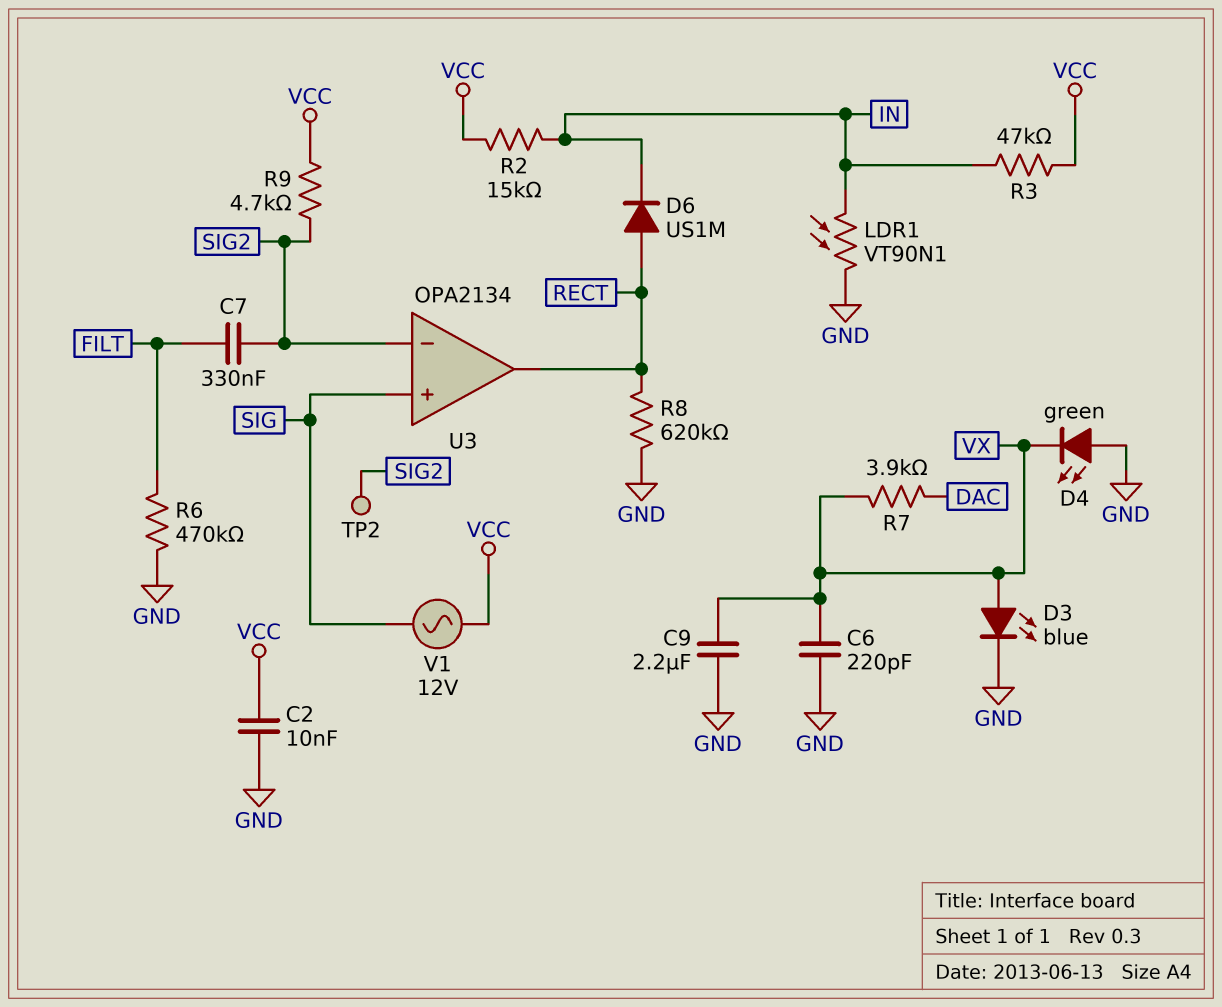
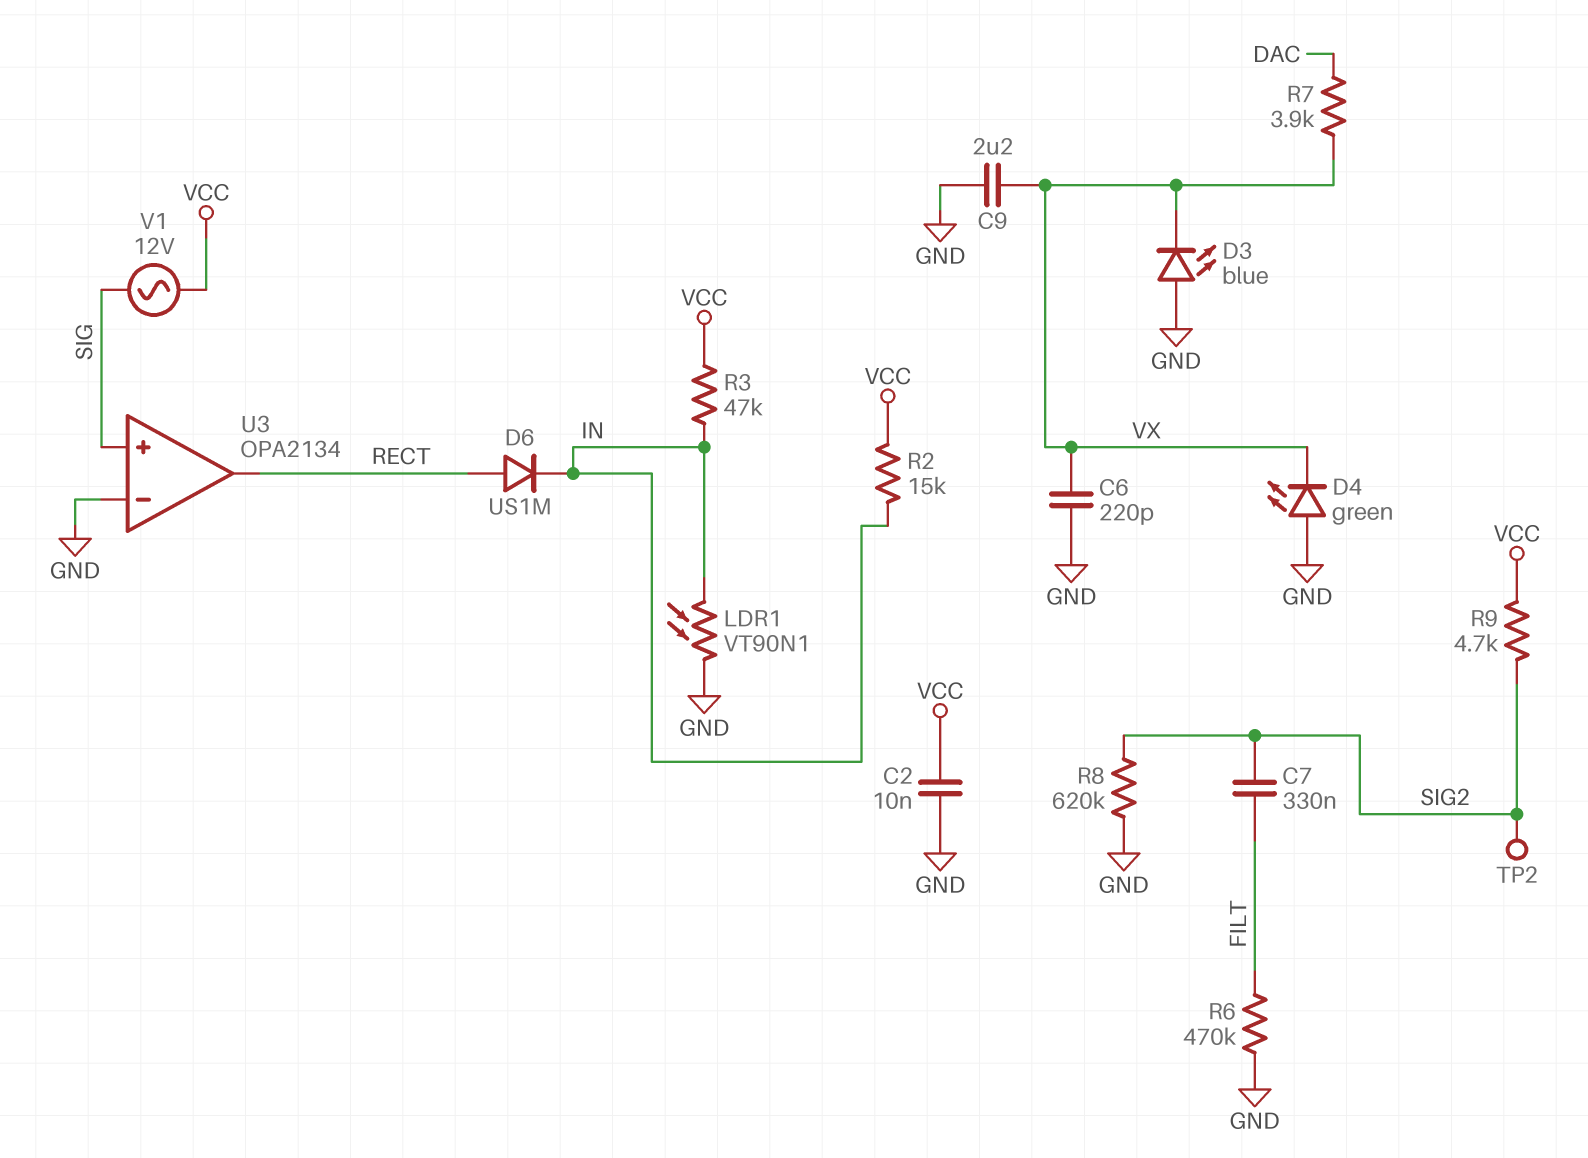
D3: LED blue (A VX, K GND) -> LED blue (A GND, K VX)
R8: 620k (GND, RECT) -> 620k (GND, SIG2)
U3 pin in-: SIG2 -> GND

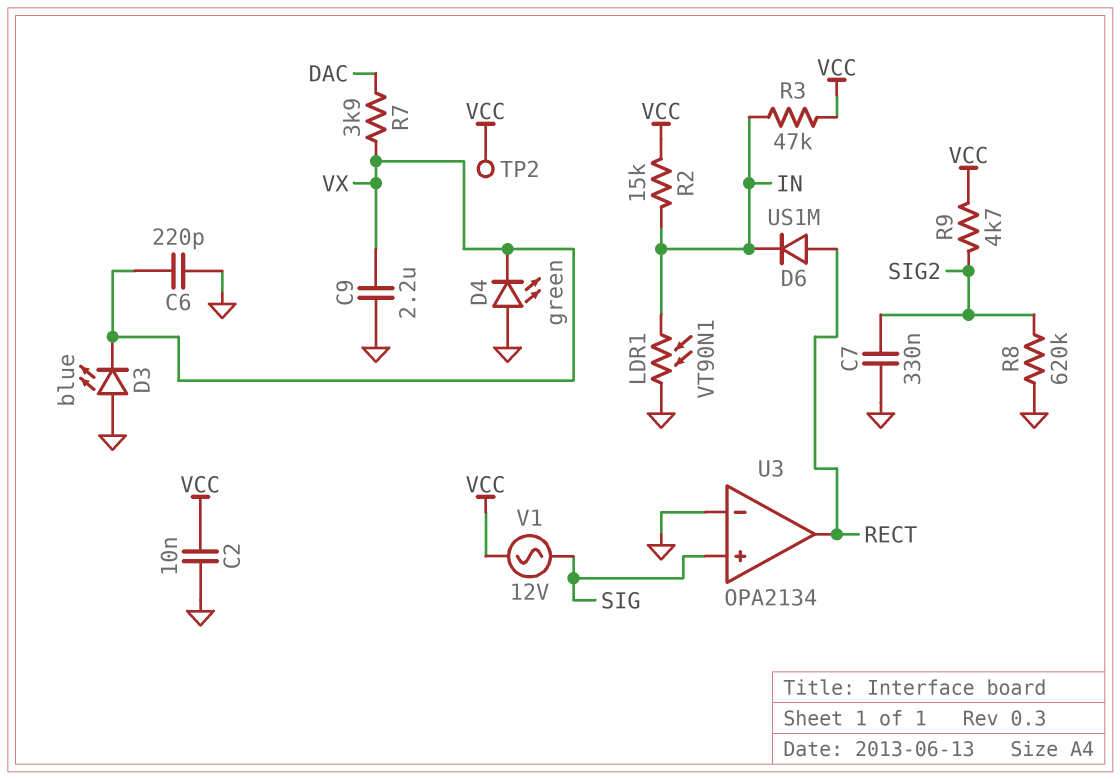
C7: 330nF (FILT, SIG2) -> 330nF (GND, SIG2)
R6: 470k (FILT, GND) -> none
TP2: test point (SIG2) -> test point (VCC)

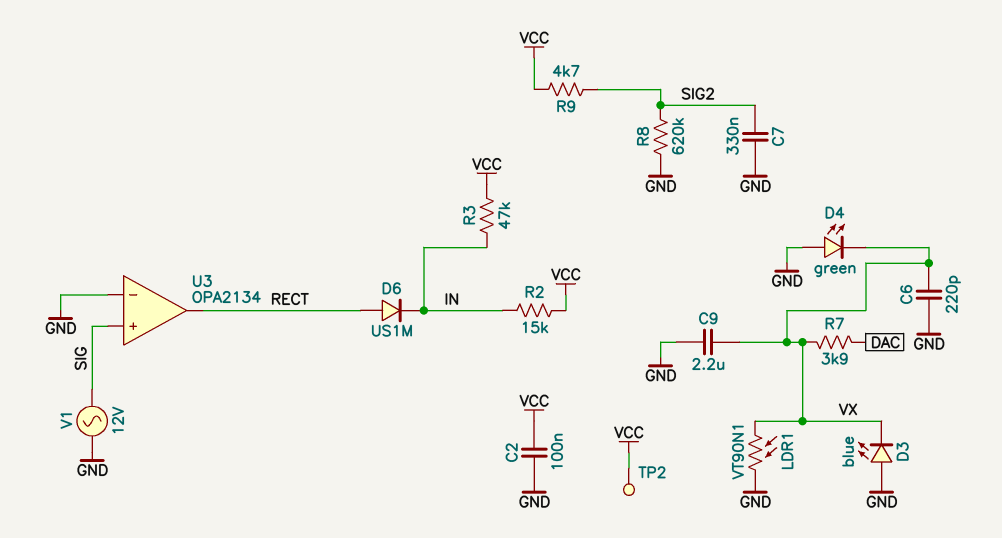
C2: 10nF (GND, VCC) -> 100nF (GND, VCC)
LDR1: VT90N1 (GND, IN) -> VT90N1 (GND, VX)
V1: AC 12V (SIG, VCC) -> AC 12V (GND, SIG)

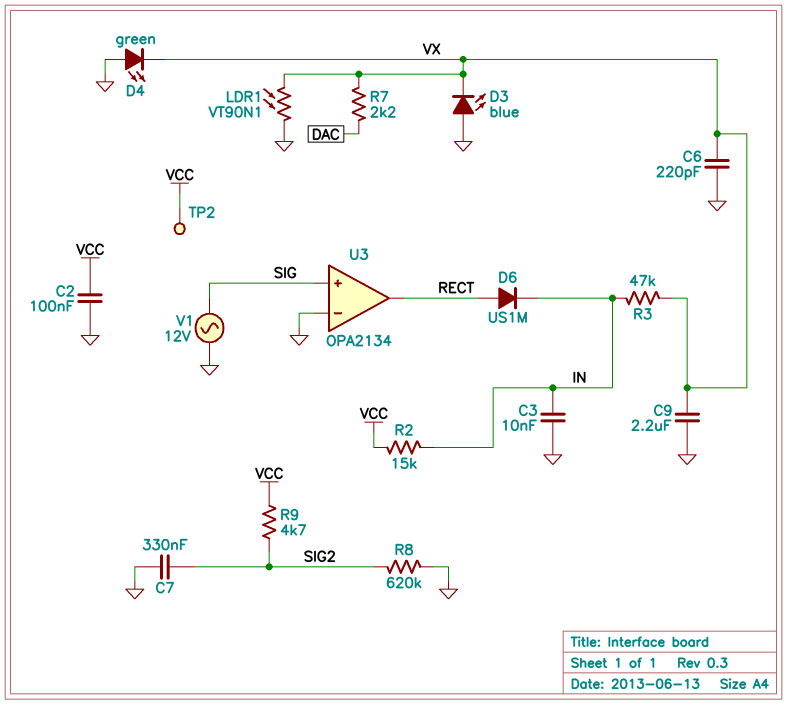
C3: none -> 10nF (GND, IN)
R3: 47k (IN, VCC) -> 47k (IN, VX)
R7: 3.9k (DAC, VX) -> 2.2k (DAC, VX)

